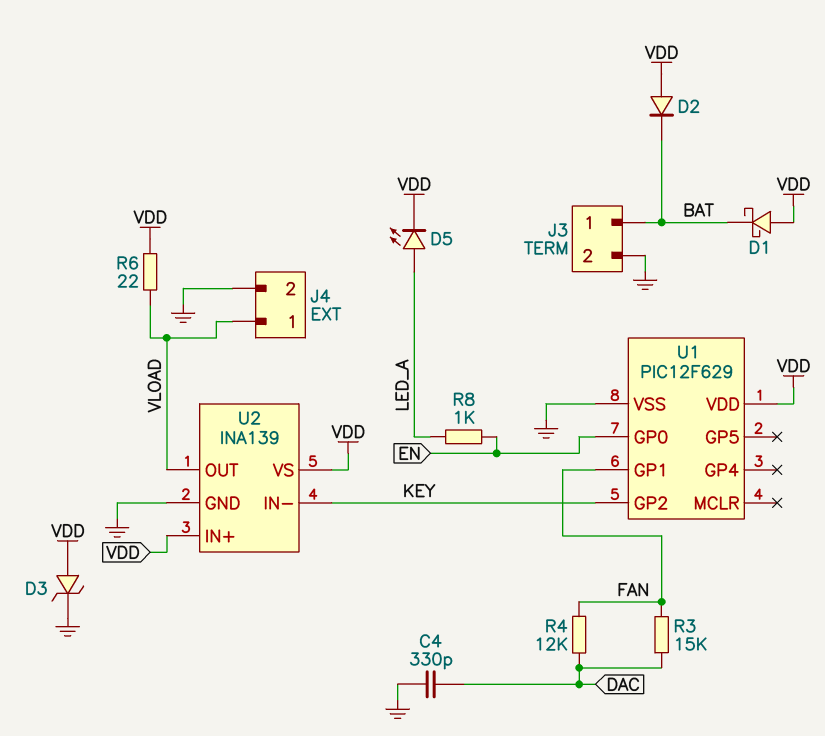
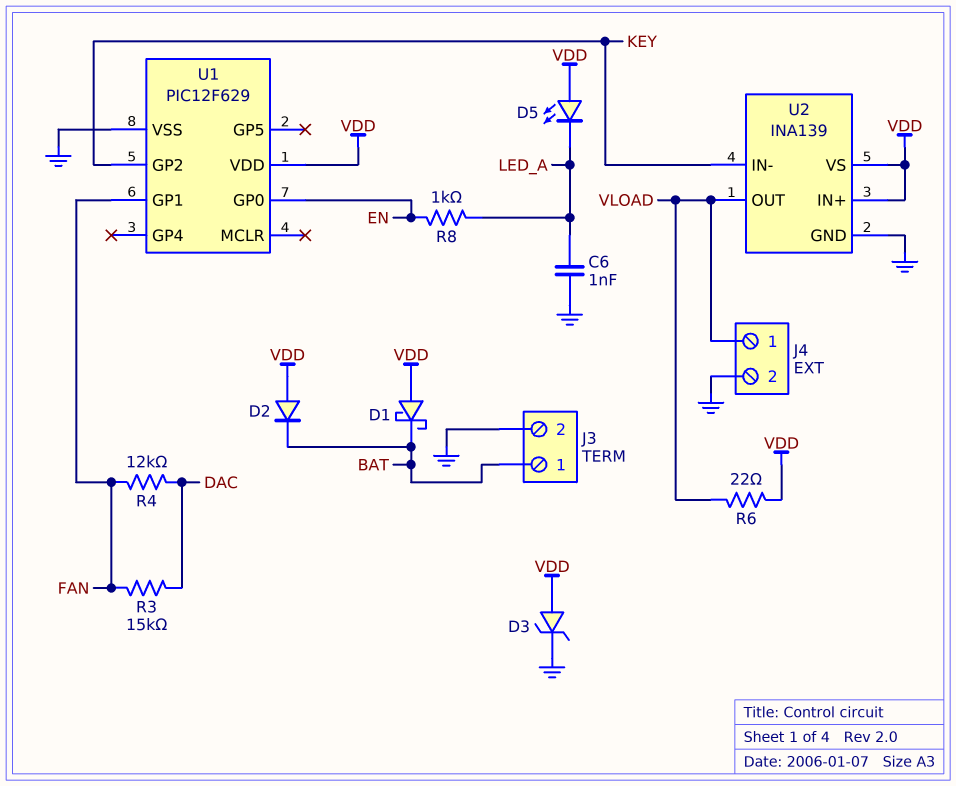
C4: 330pF (DAC, GND) -> none
C6: none -> 1nF (GND, LED_A)
D5: LED (A LED_A, K VDD) -> LED (A VDD, K LED_A)

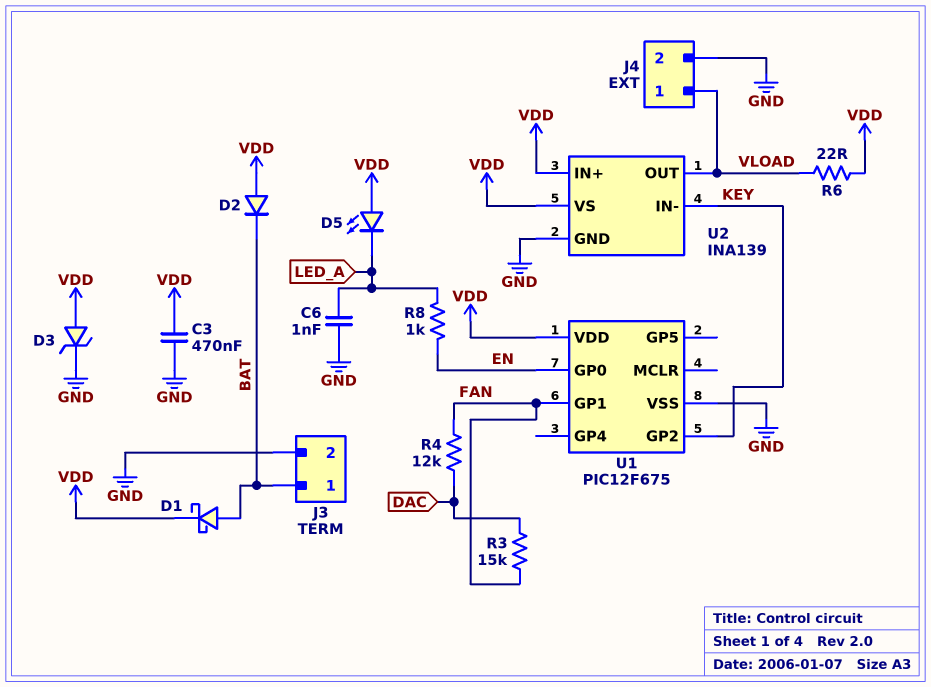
C3: none -> 470nF (GND, VDD)
D1: schottky (A VDD, K BAT) -> schottky (A BAT, K VDD)
U1: PIC12F629 -> PIC12F675

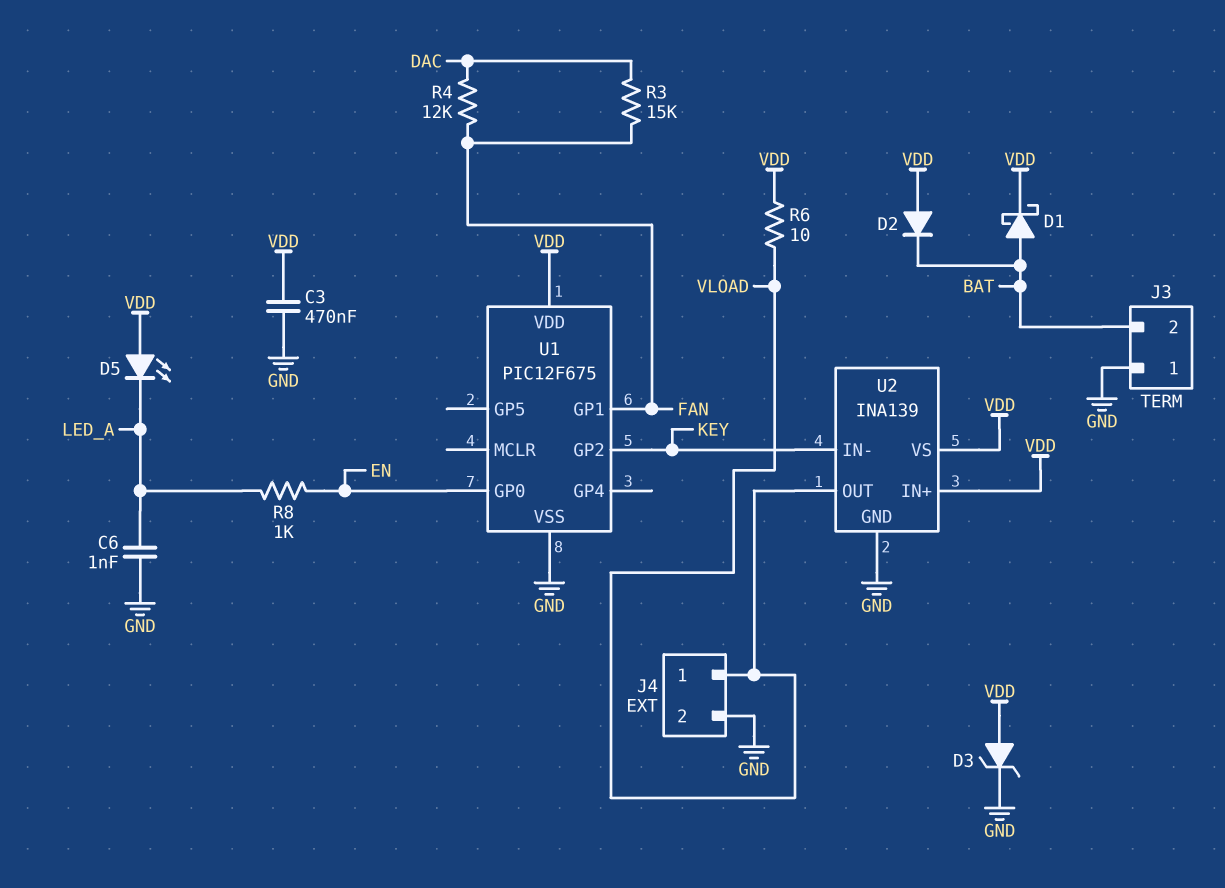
J3 pin 1: BAT -> GND
J3 pin 2: GND -> BAT
R6: 22 (VDD, VLOAD) -> 10 (VDD, VLOAD)

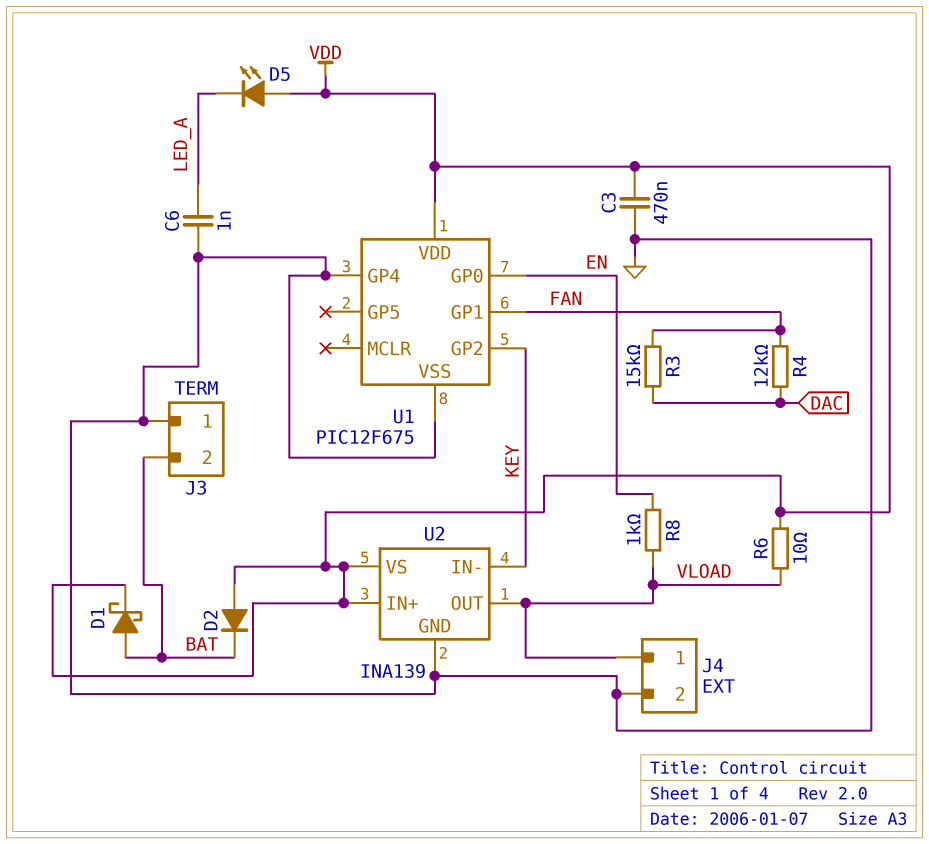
D3: zener (A VDD, K GND) -> none
R8: 1k (EN, LED_A) -> 1k (EN, VLOAD)
U1 pin GP4: none -> GND

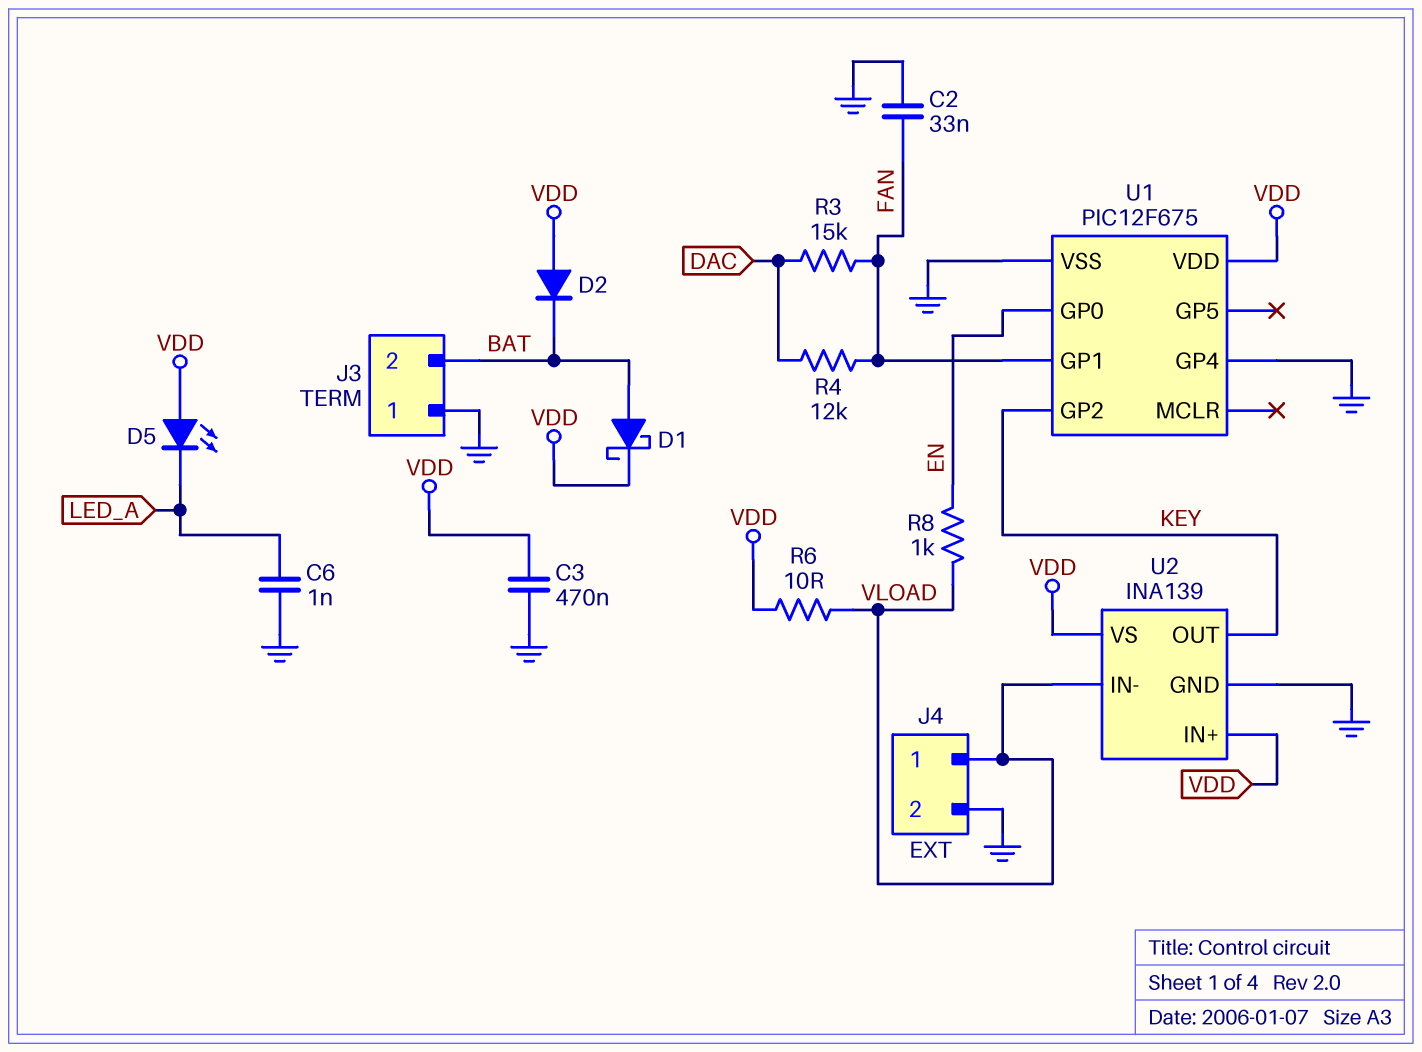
C2: none -> 33nF (FAN, GND)
U2 pin IN-: KEY -> VLOAD
U2 pin OUT: VLOAD -> KEY

